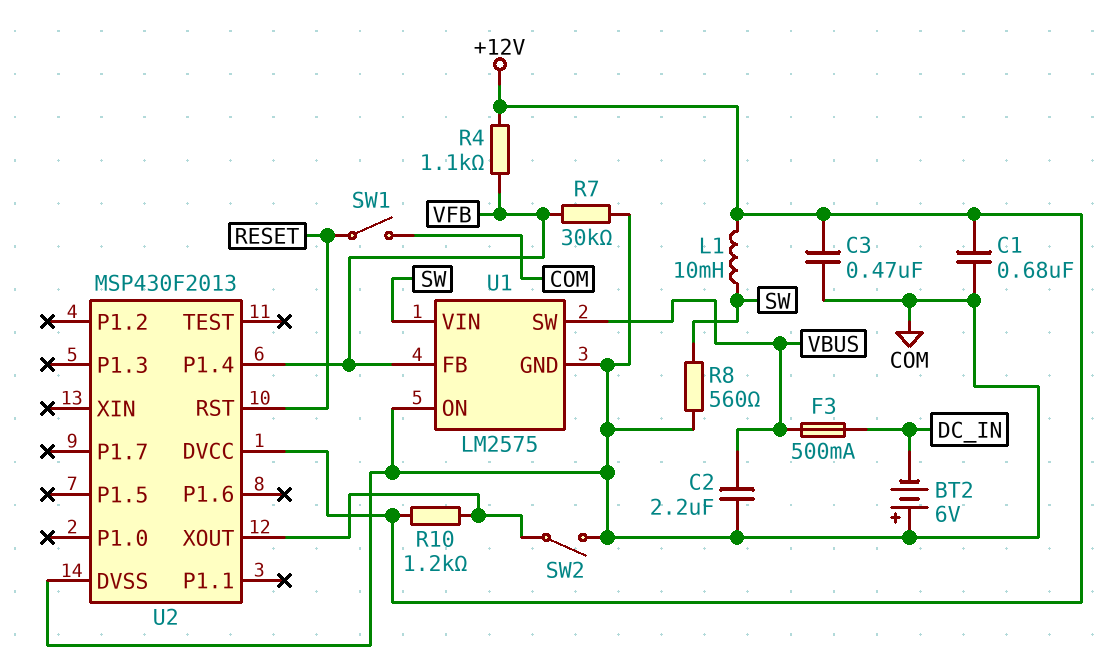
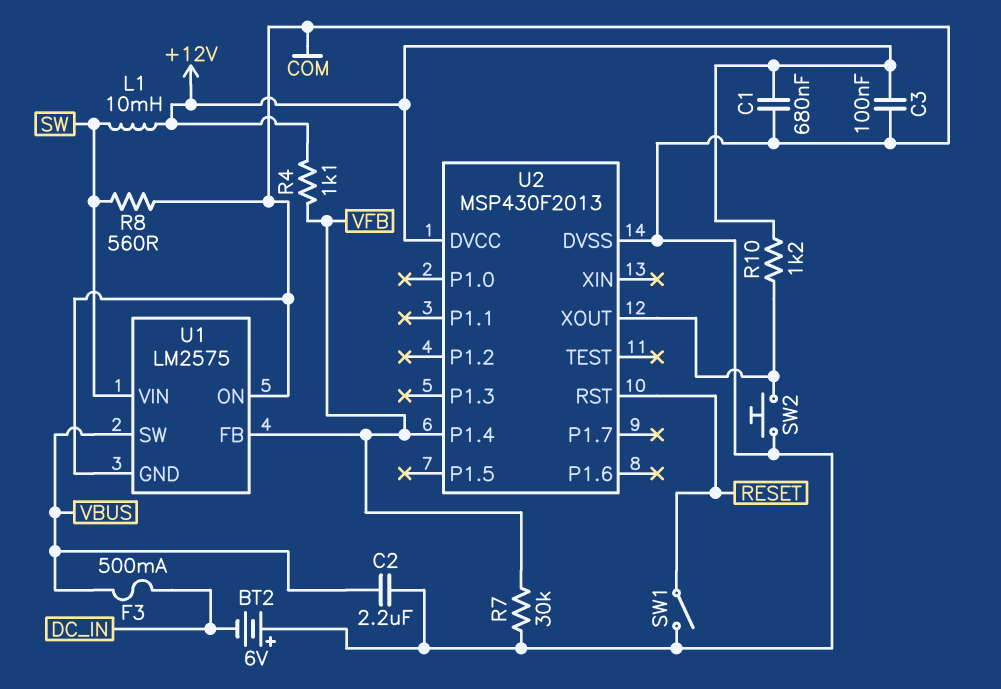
C3: 470nF (+12V, COM) -> 100nF (+12V, COM)
SW2: switch (COM, U2/XOUT) -> button (COM, U2/XOUT)

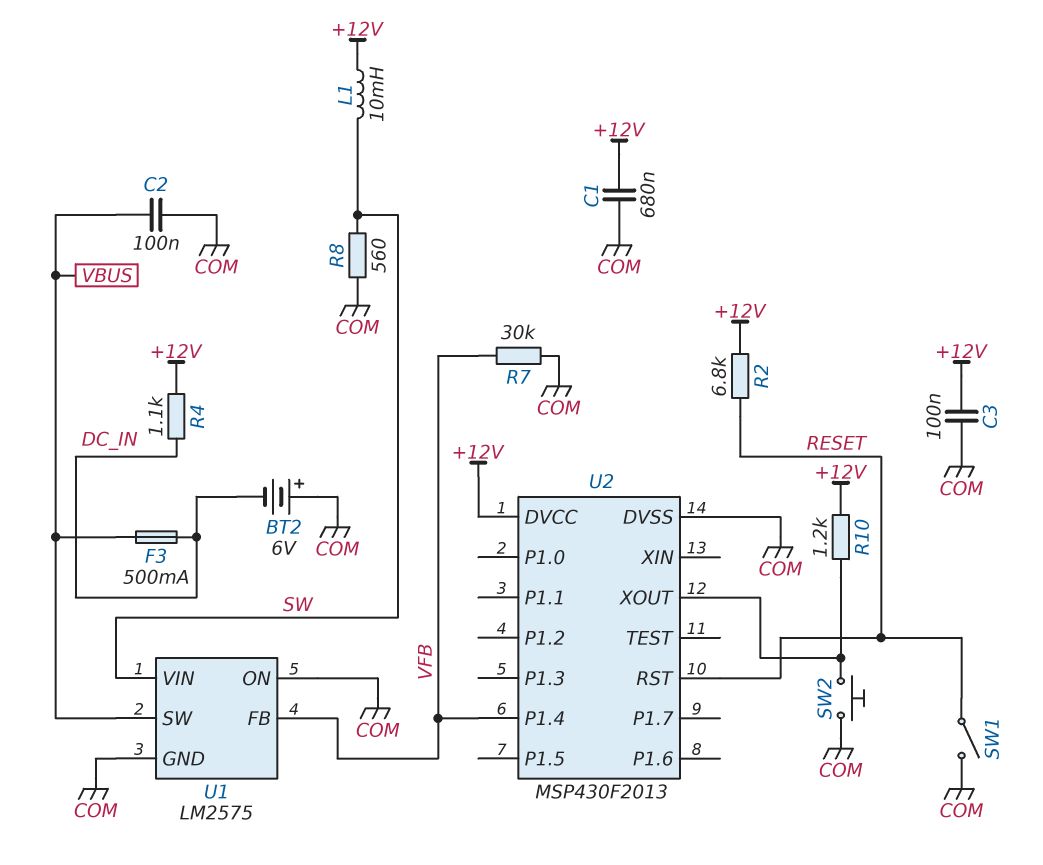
C2: 2.2uF (COM, VBUS) -> 100nF (COM, VBUS)
R2: none -> 6.8k (+12V, RESET)
R4: 1.1k (+12V, VFB) -> 1.1k (+12V, DC_IN)

